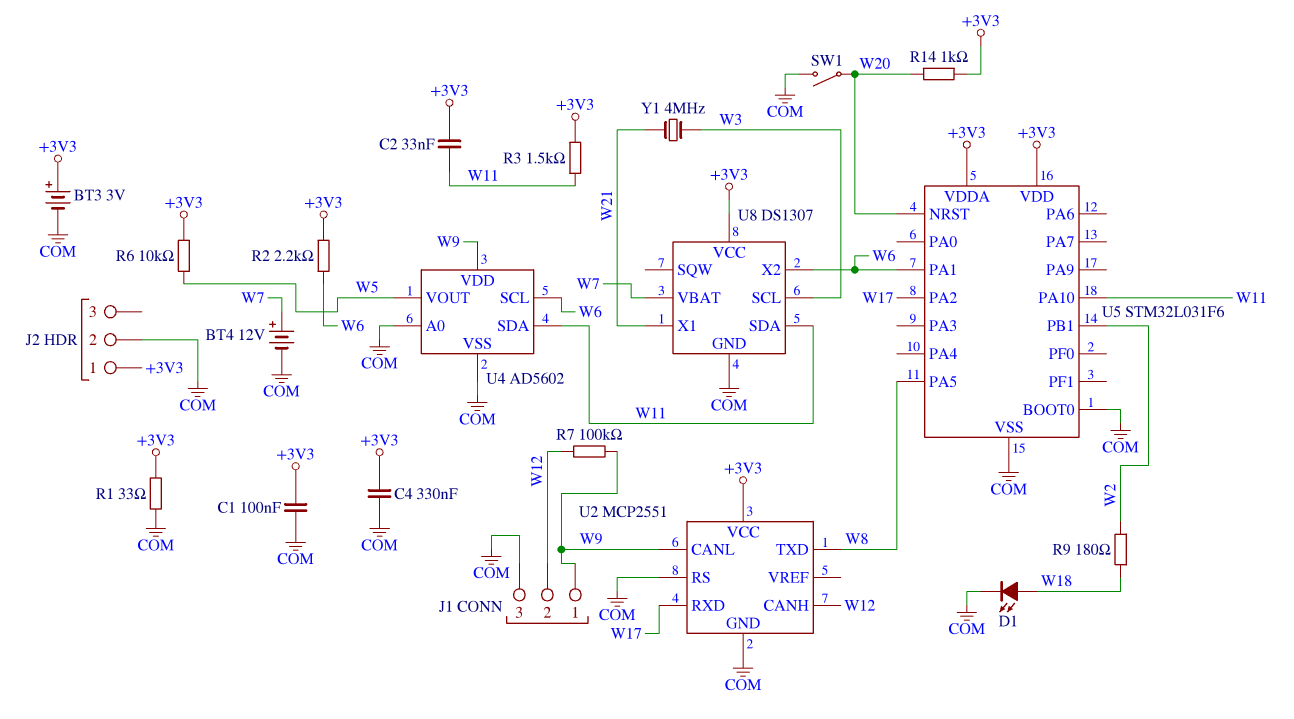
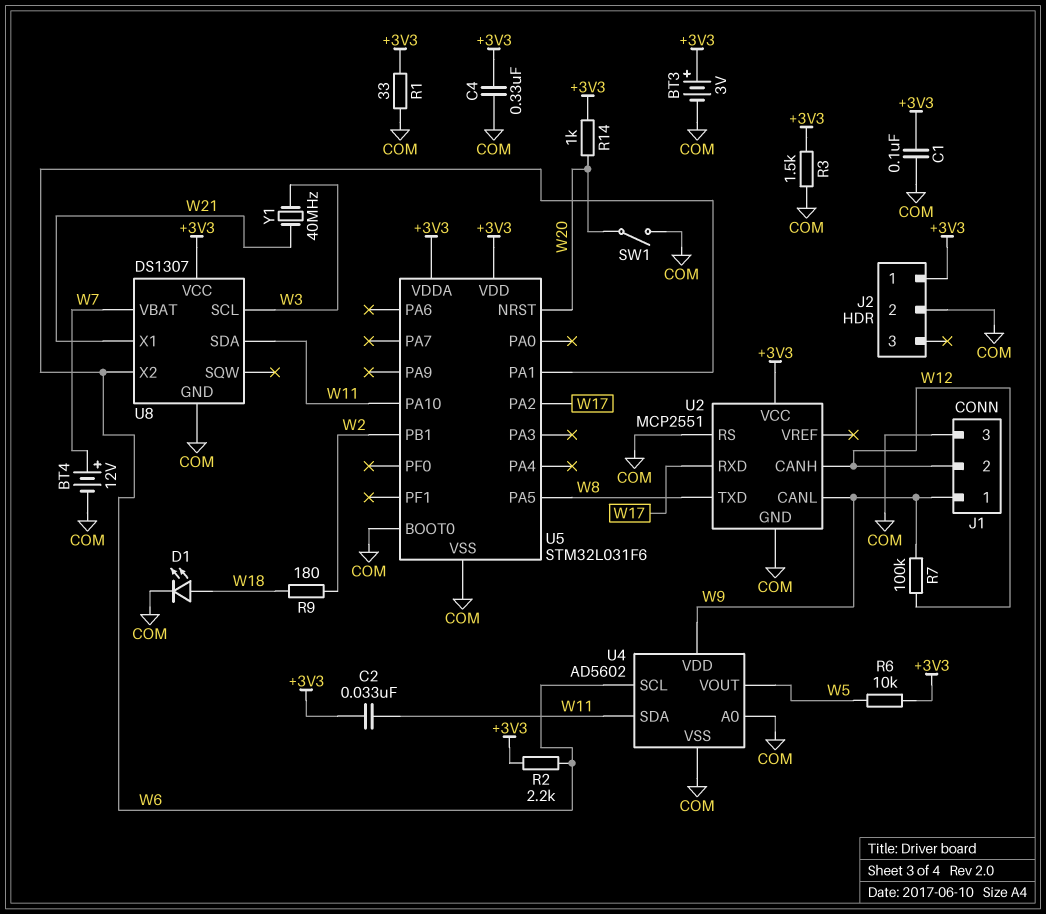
R3: 1.5k (+3V3, W11) -> 1.5k (+3V3, COM)
Y1: 4MHz (W3, W21) -> 40MHz (W3, W21)

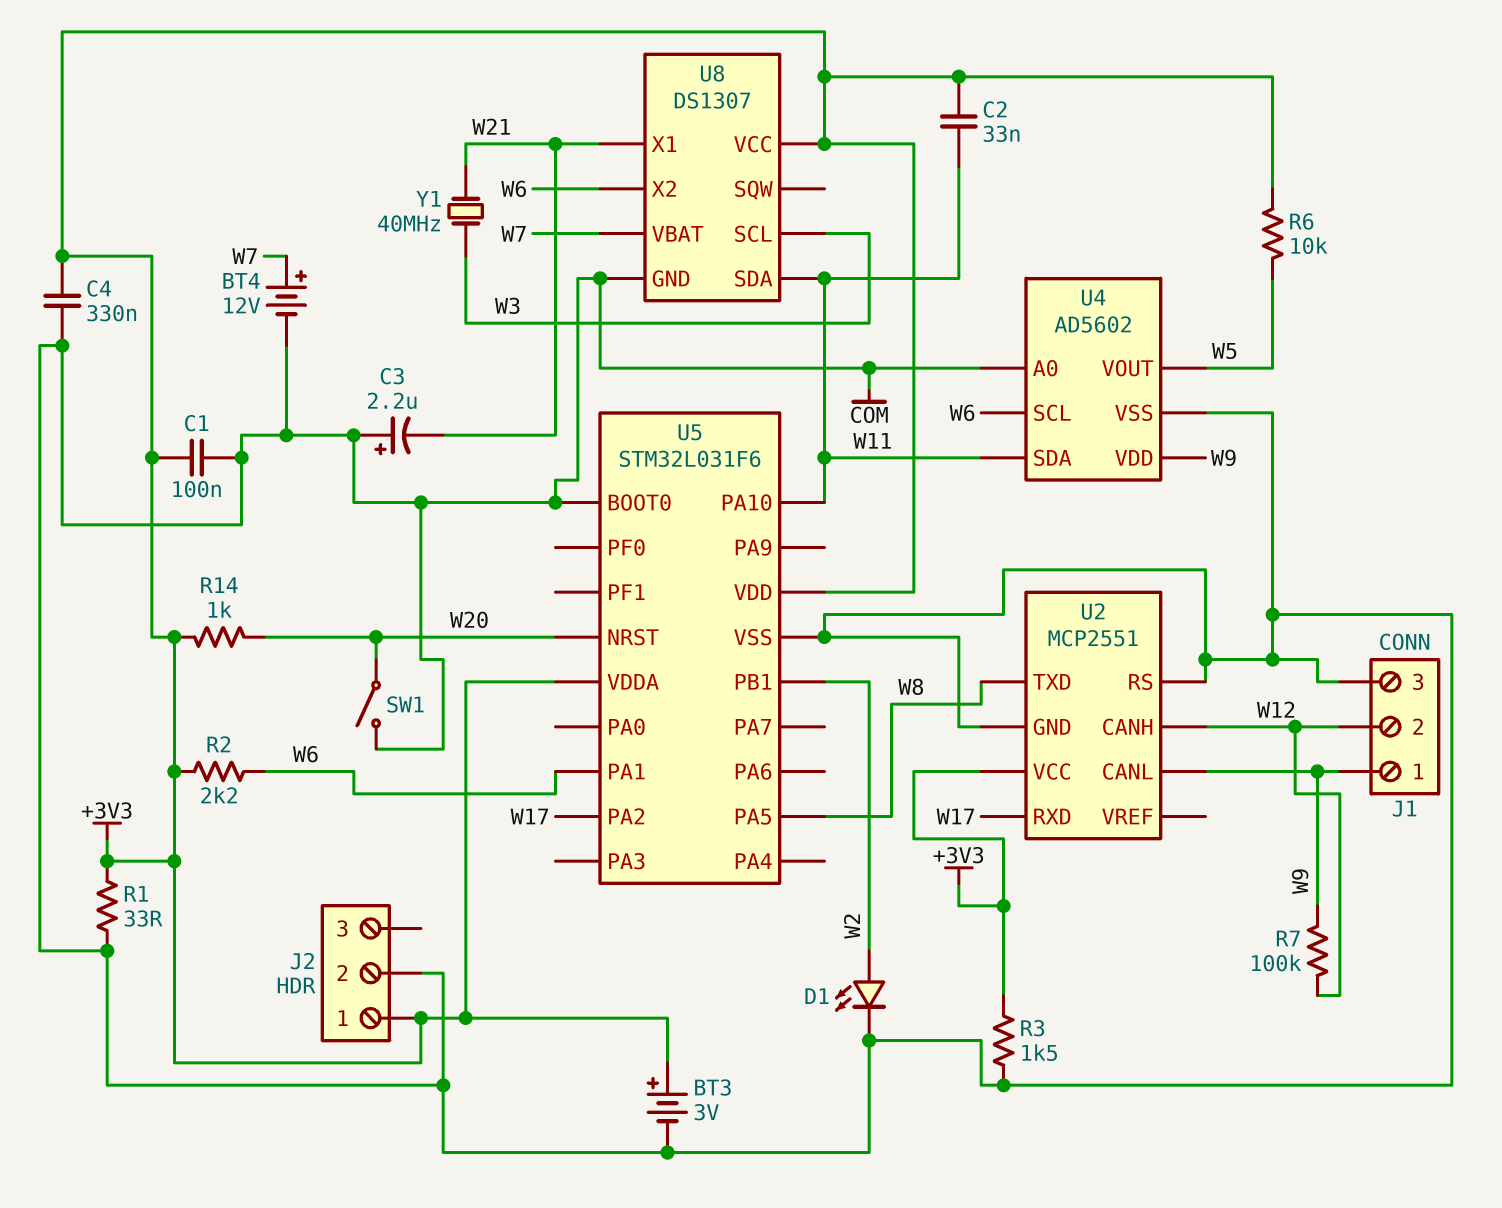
C3: none -> 2.2uF (plus COM, minus W21)
D1: LED (A W18, K COM) -> LED (A W2, K COM)
R9: 180 (W2, W18) -> none

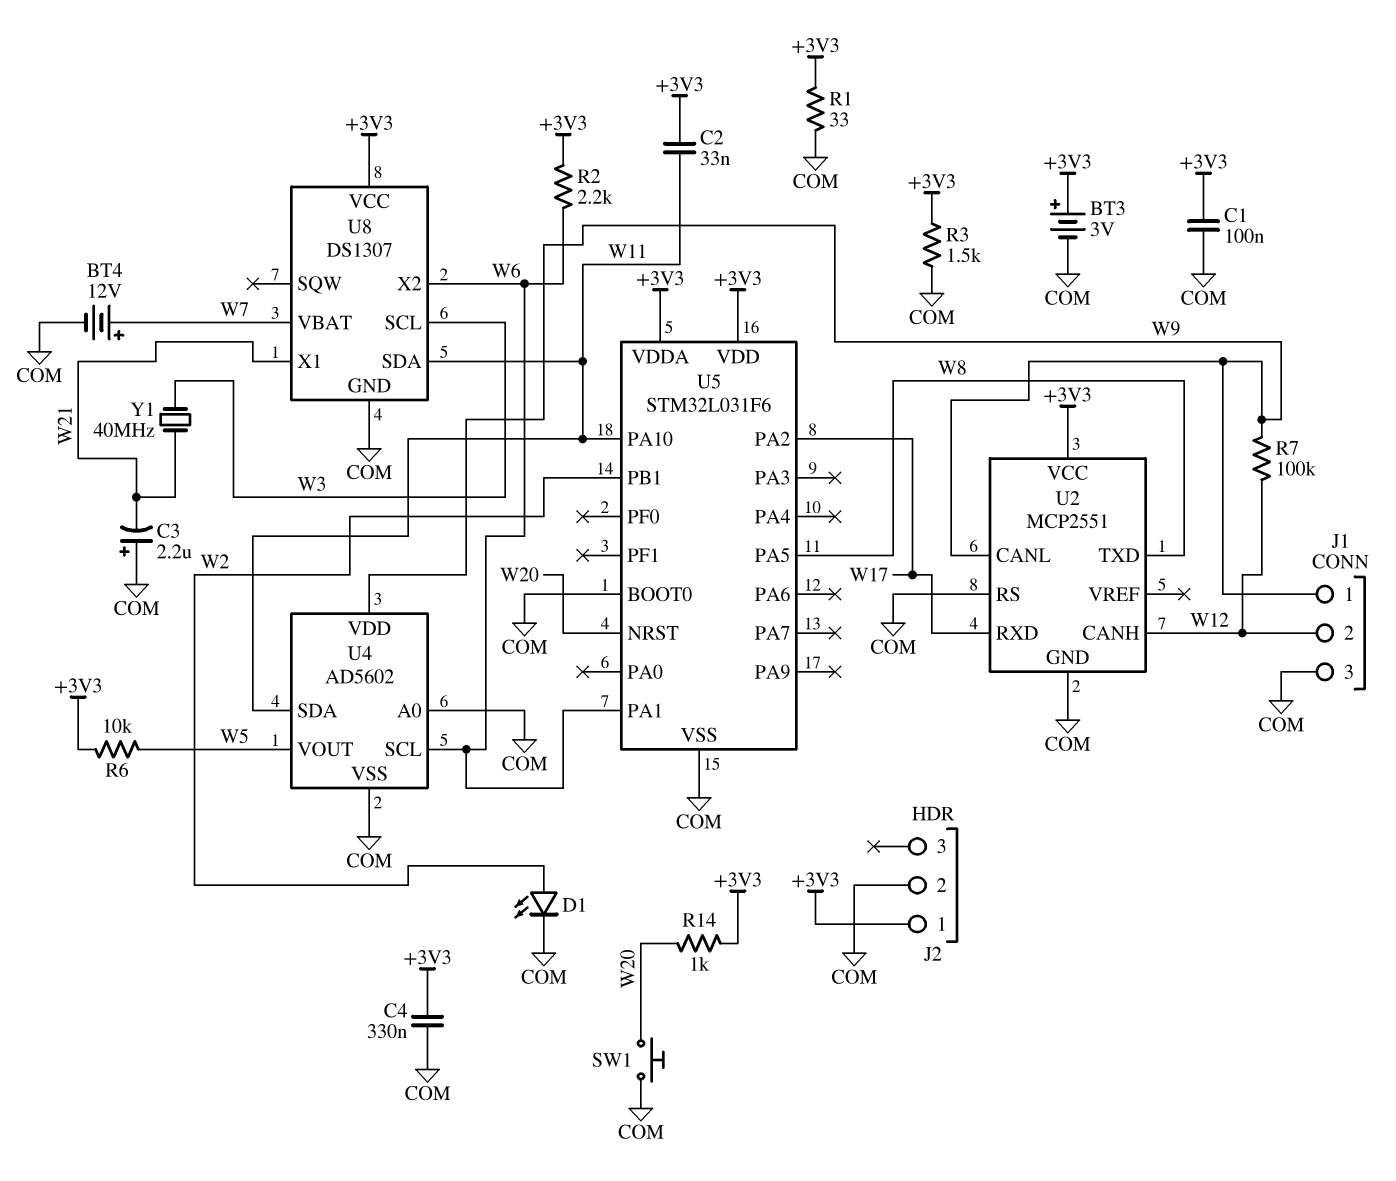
SW1: switch (COM, W20) -> button (COM, W20)

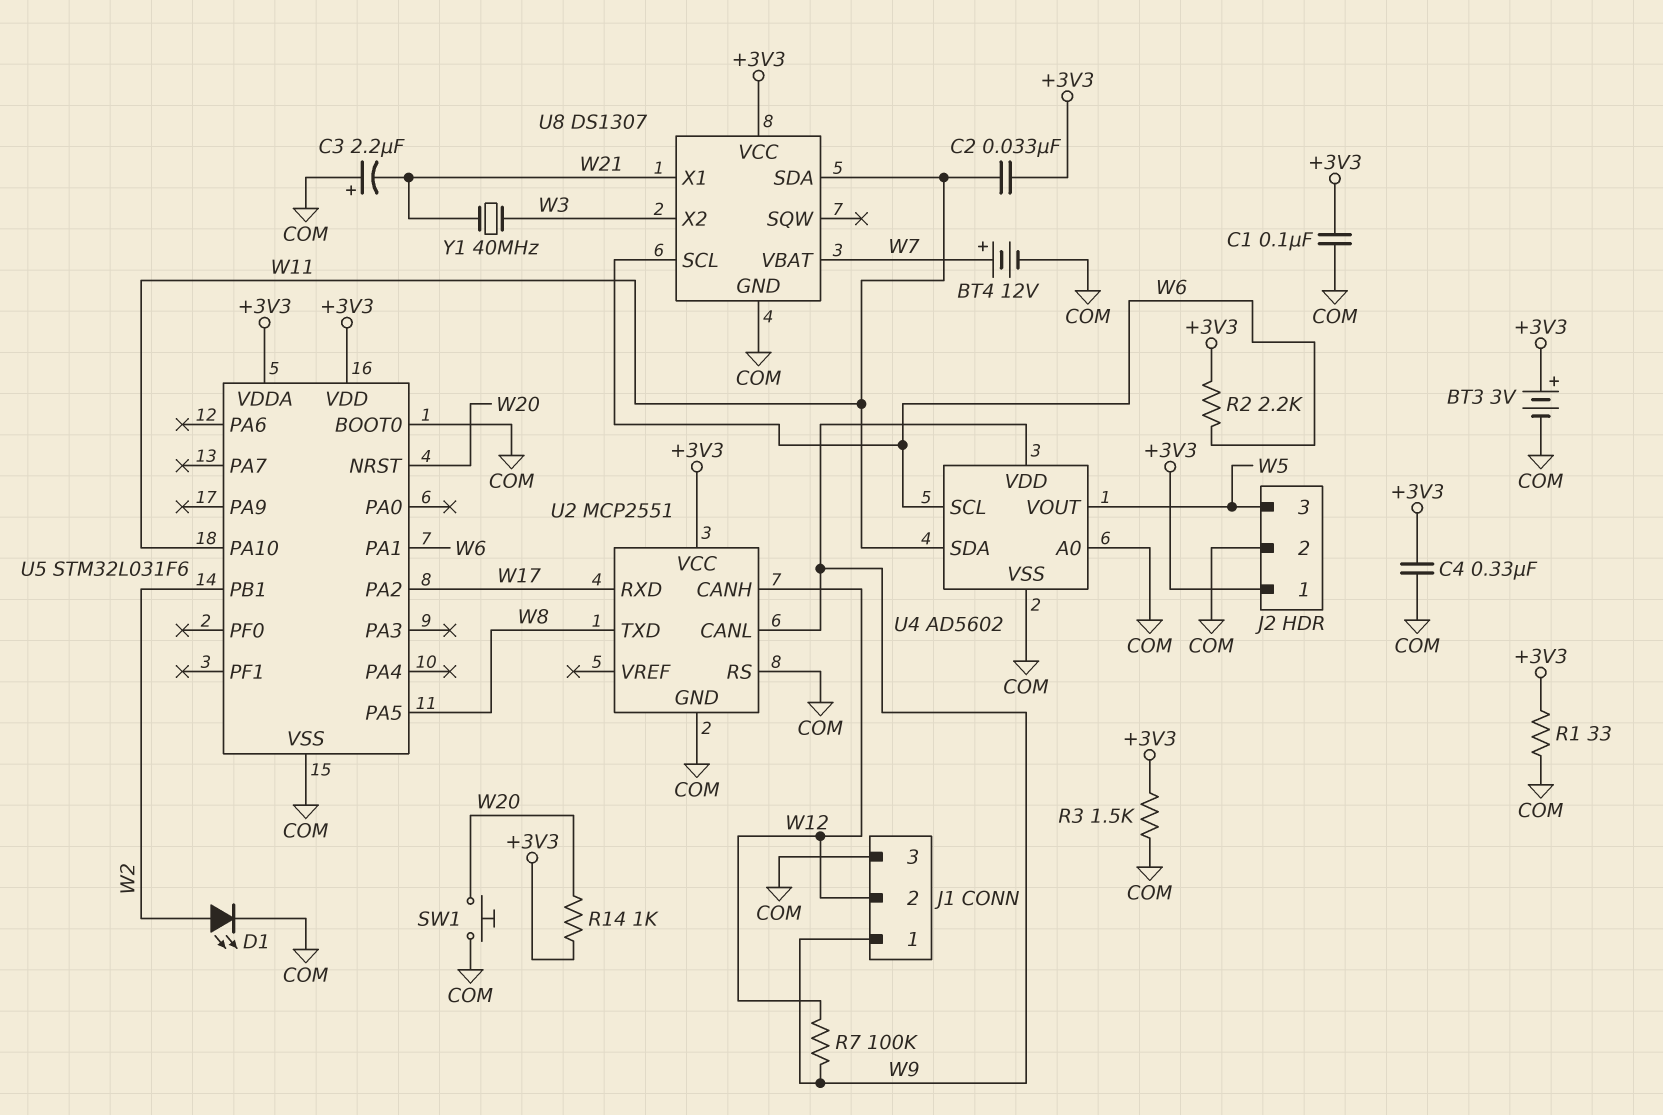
J2 pin 3: none -> W5
R6: 10k (+3V3, W5) -> none
U8 pin SCL: W3 -> W6
U8 pin X2: W6 -> W3

